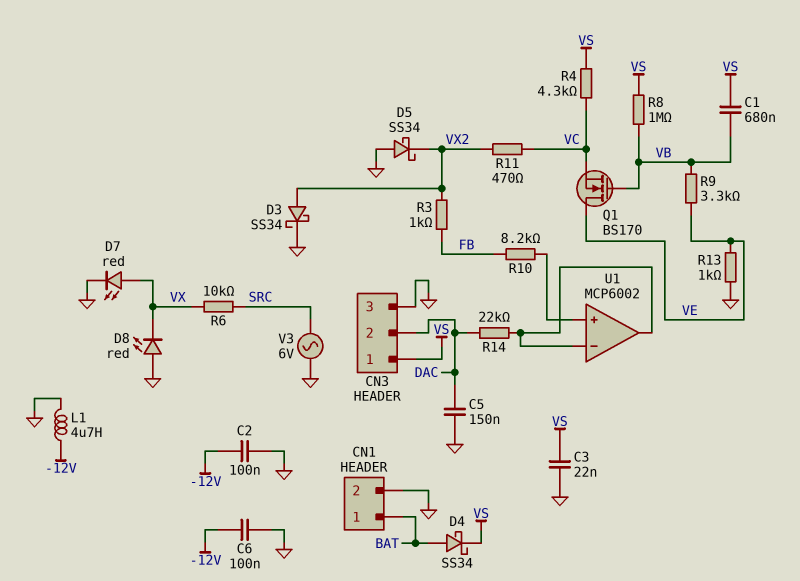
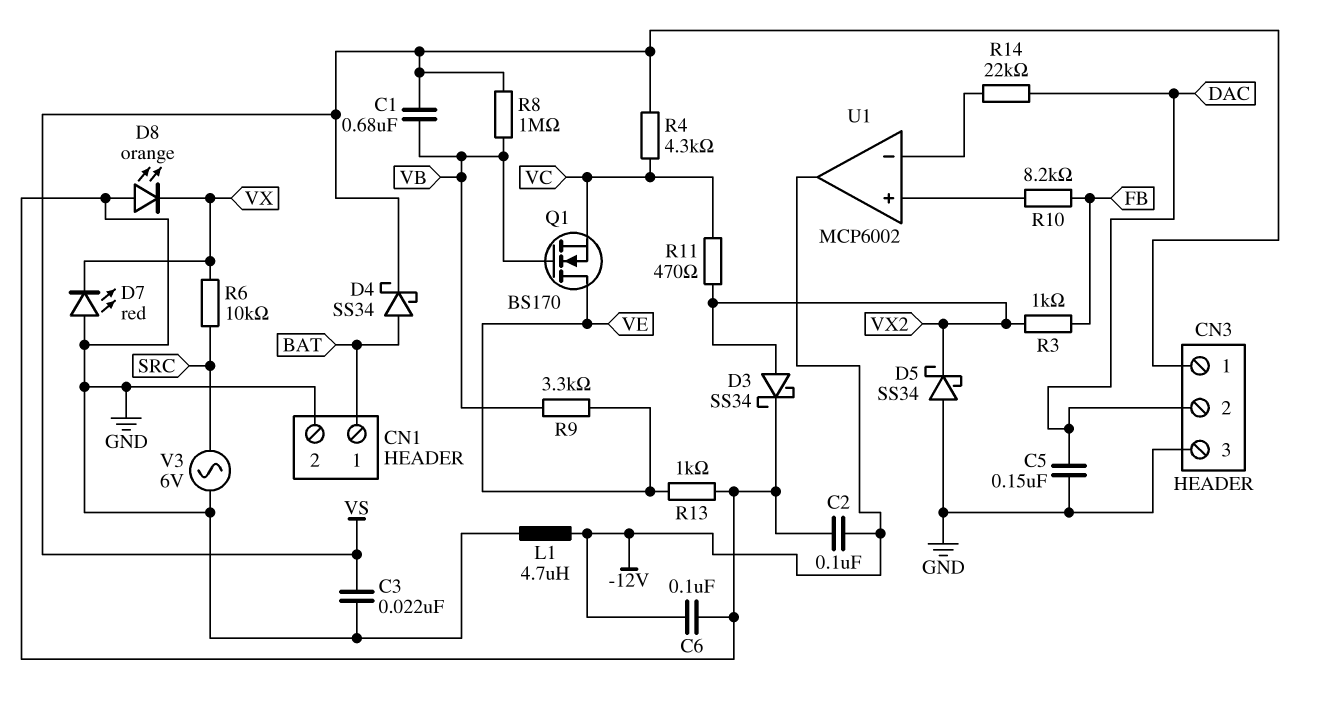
D7: LED red (A VX, K GND) -> LED red (A GND, K VX)
D8: LED red (A GND, K VX) -> LED orange (A GND, K VX)
U1 pin out: U1/in- -> -12V

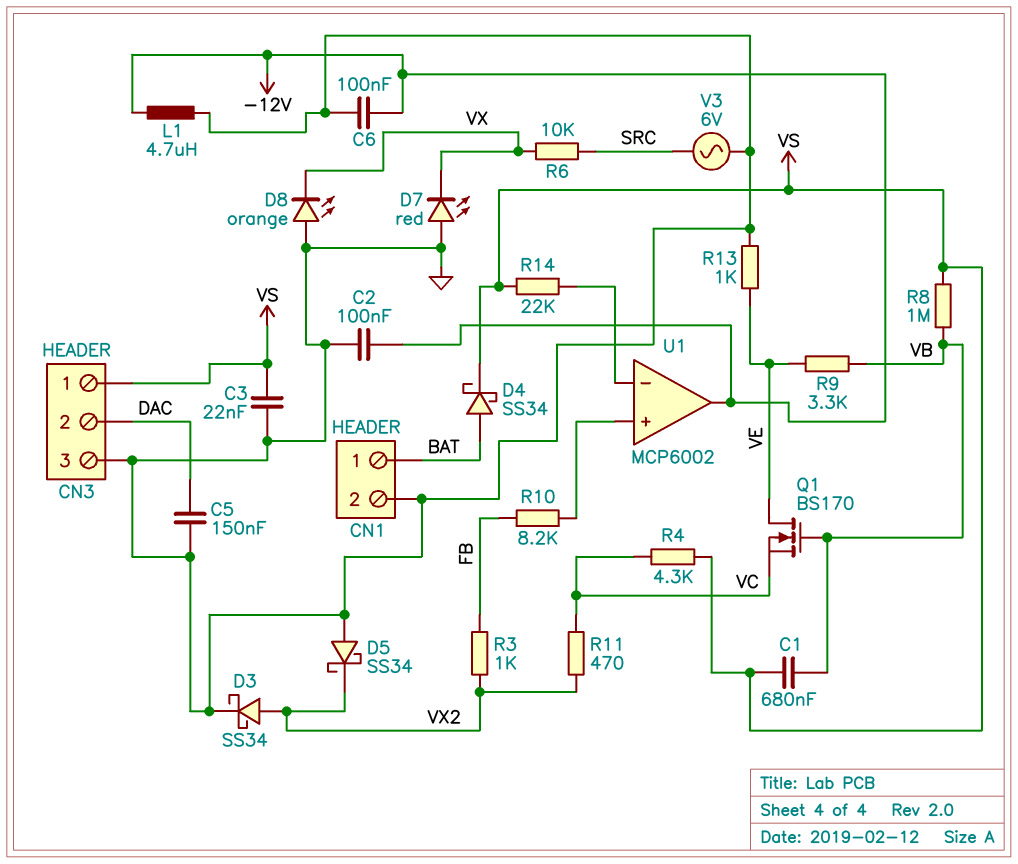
R14: 22k (DAC, U1/in-) -> 22k (U1/in-, VS)

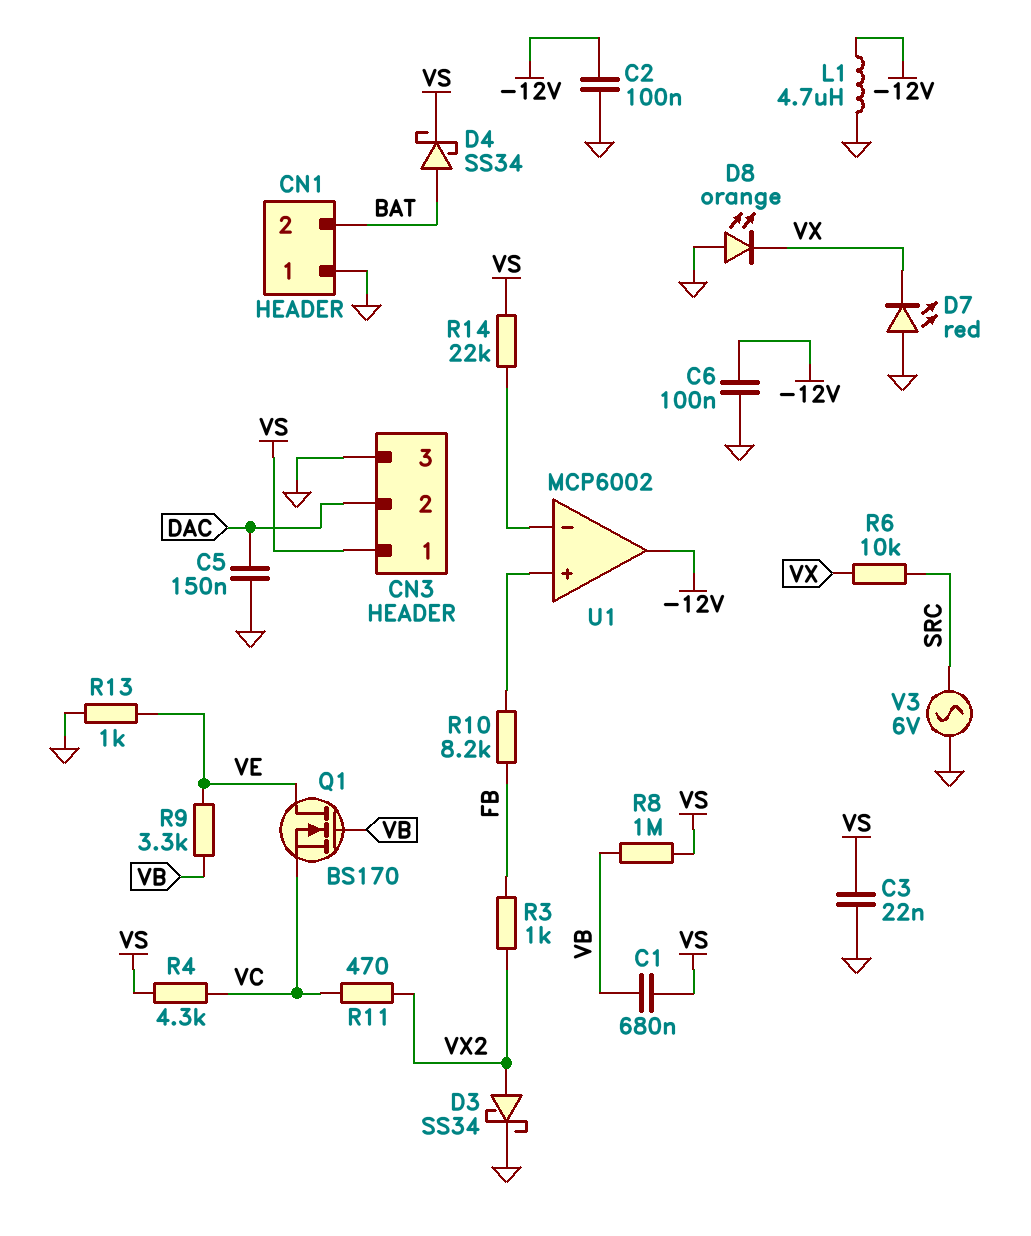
CN1 pin 1: BAT -> GND
CN1 pin 2: GND -> BAT
D5: schottky SS34 (A GND, K VX2) -> none

